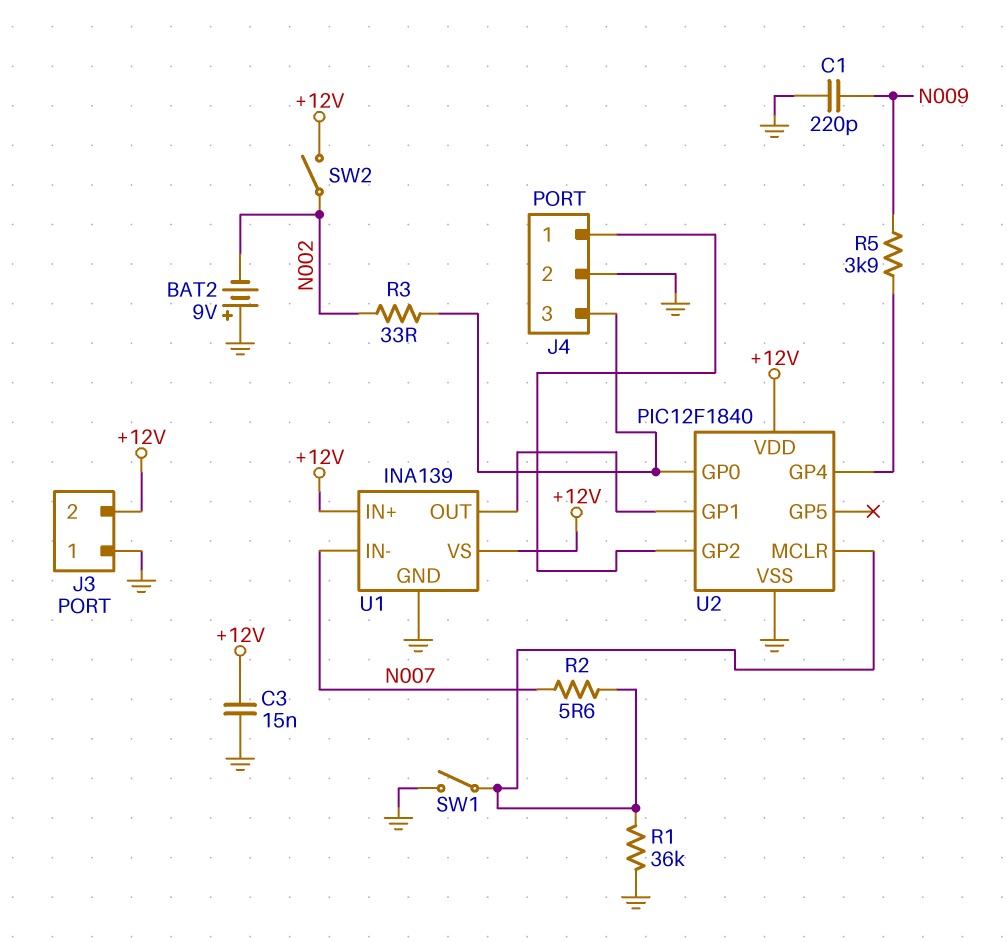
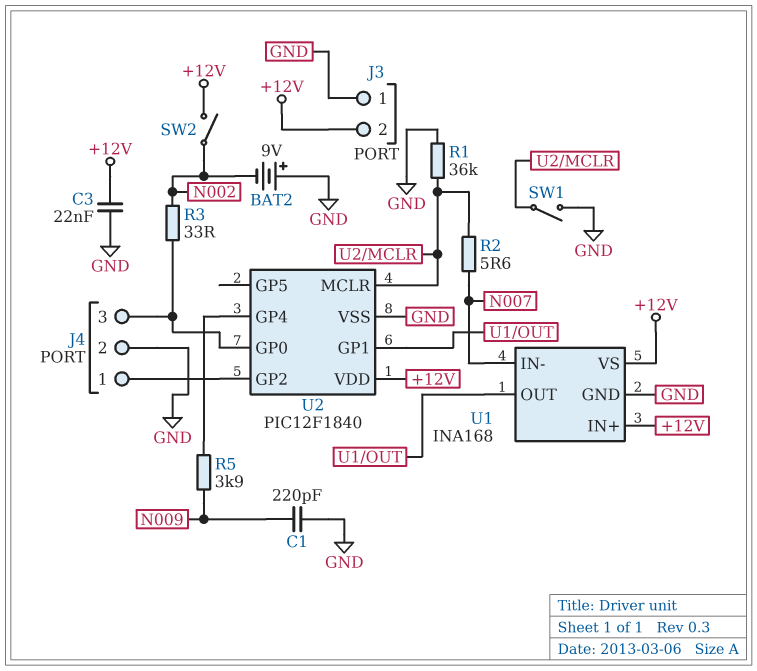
C3: 15nF (+12V, GND) -> 22nF (+12V, GND)
U1: INA139 -> INA168

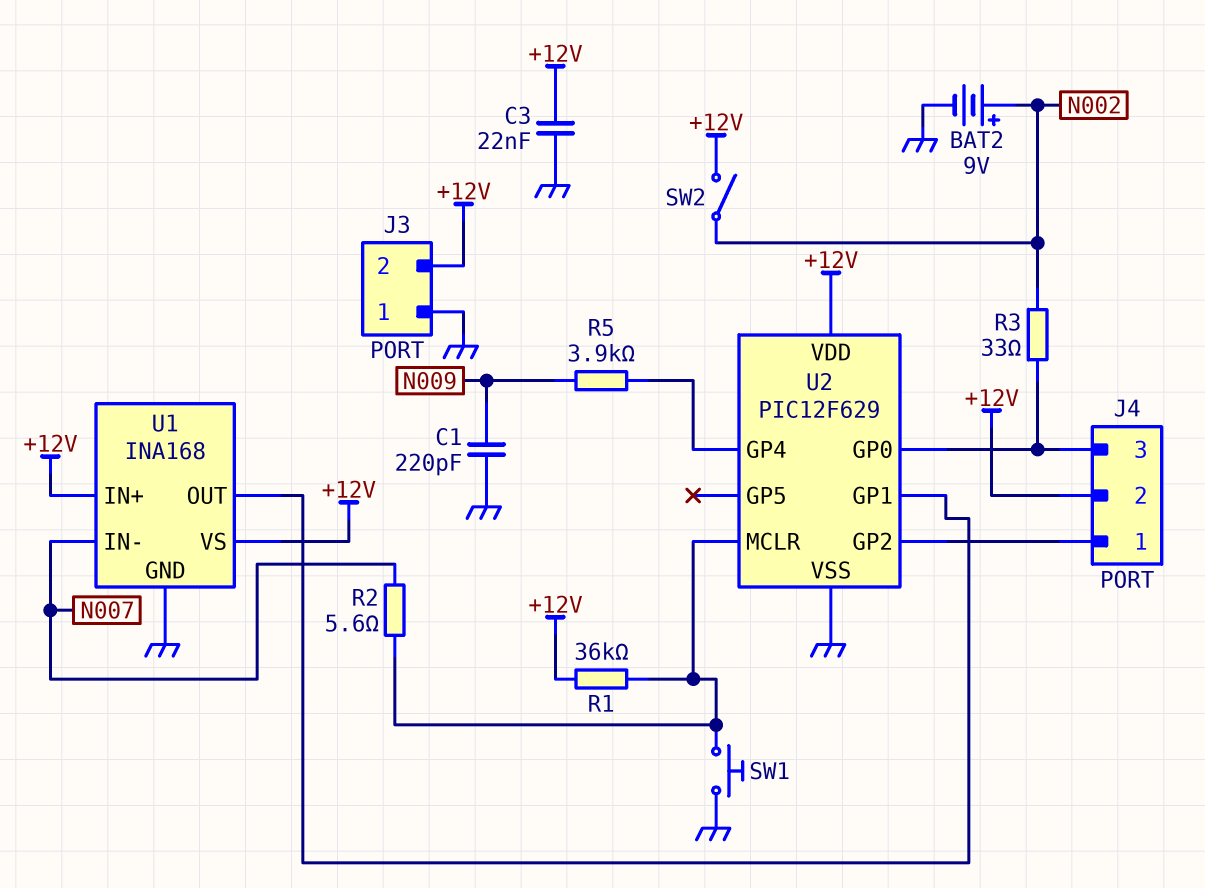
BAT2: 9V (plus GND, minus N002) -> 9V (plus N002, minus GND)
J4 pin 2: GND -> +12V
R1: 36k (GND, U2/MCLR) -> 36k (+12V, U2/MCLR)
SW1: switch (GND, U2/MCLR) -> button (GND, U2/MCLR)
U2: PIC12F1840 -> PIC12F629

